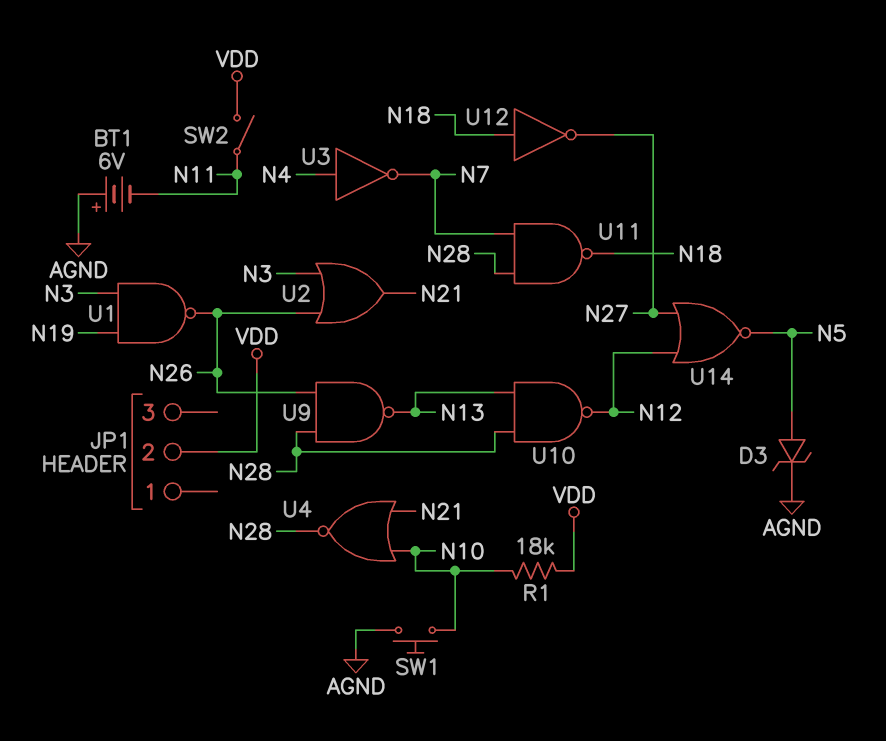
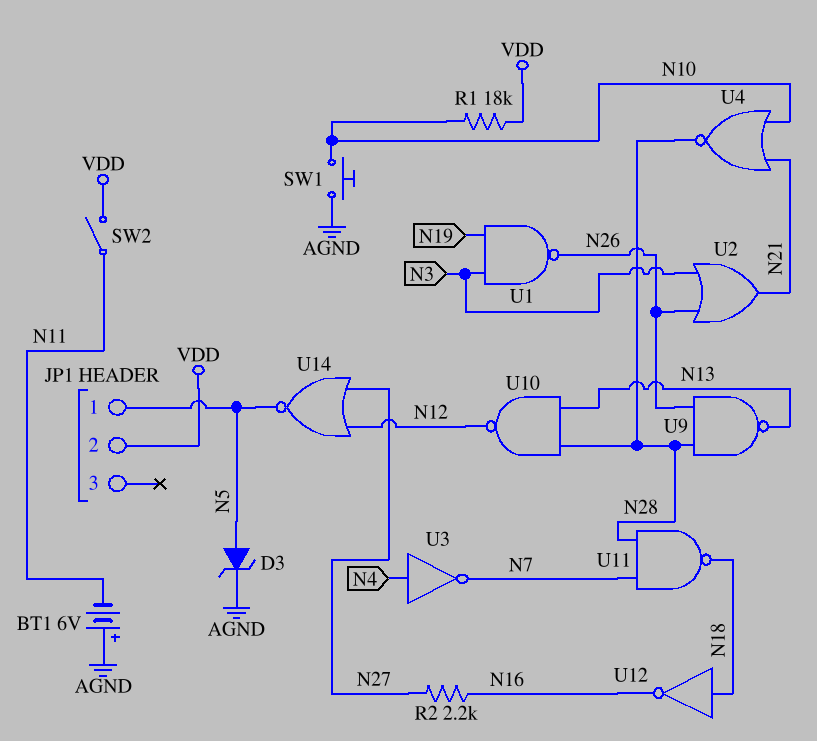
JP1 pin 1: none -> N5
R2: none -> 2.2k (N16, N27)
U12: NOT (in N18, out N27) -> NOT (in N18, out N16)

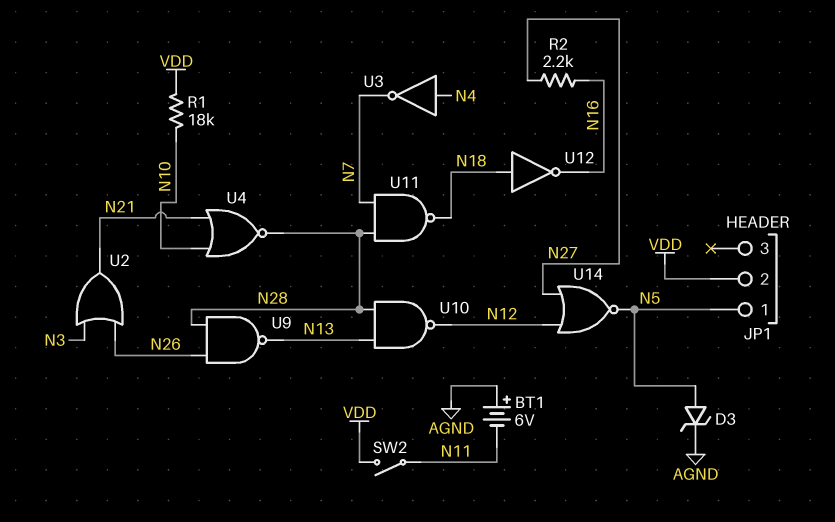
SW1: button (AGND, N10) -> none
U1: NAND (in N3, in N19, out N26) -> none

